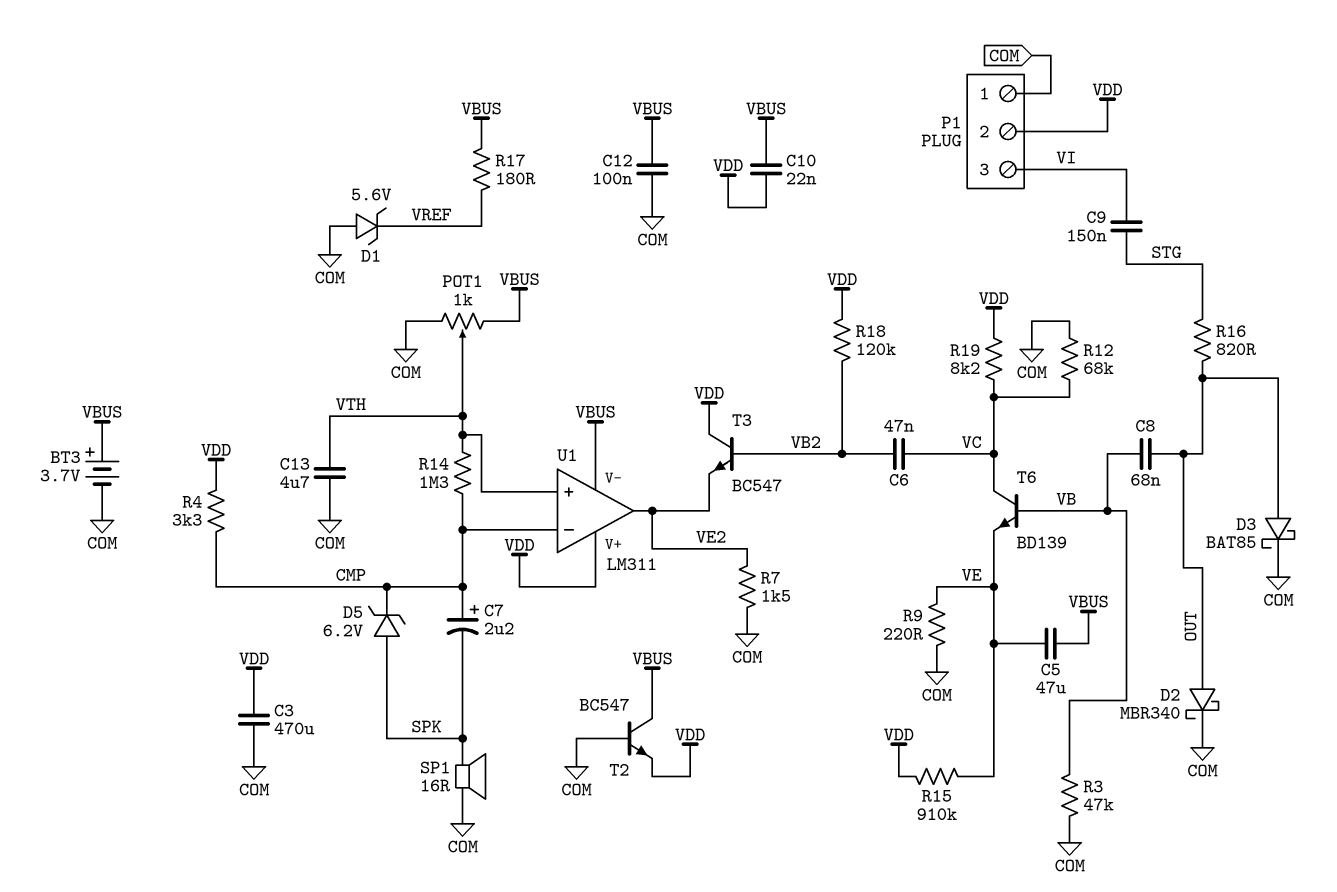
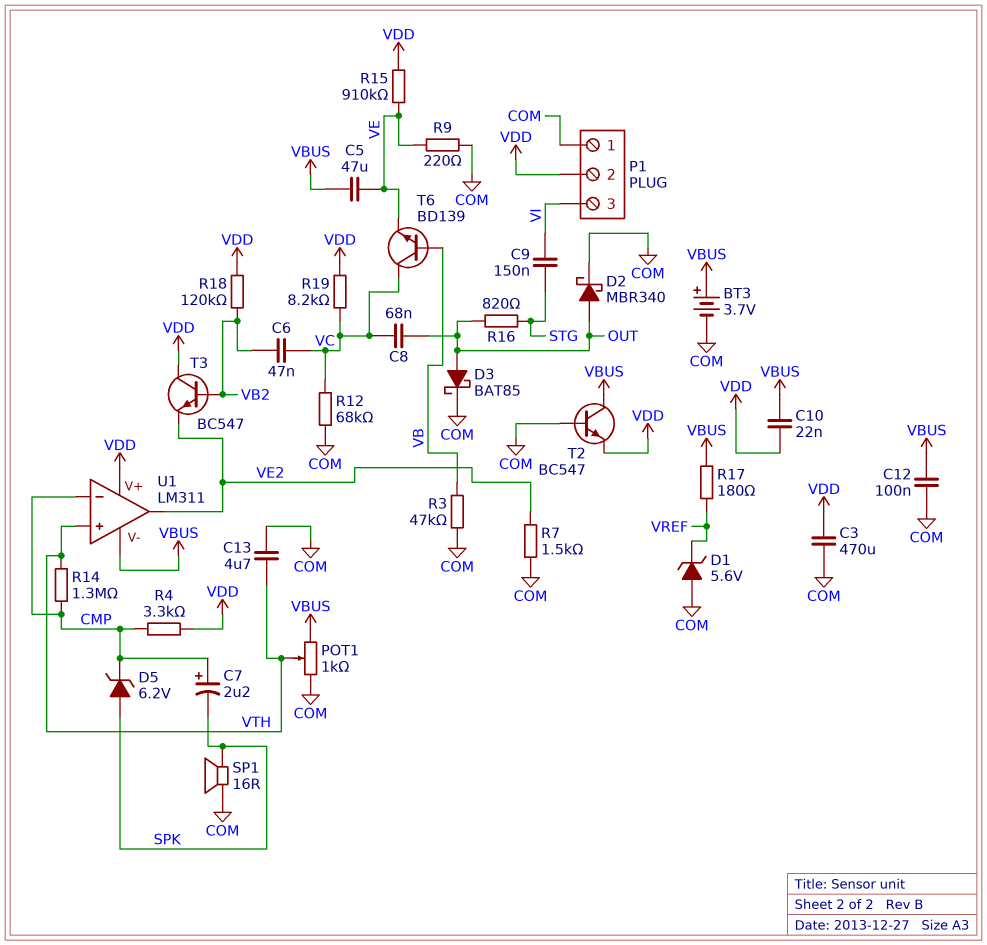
C8: 68nF (OUT, VB) -> 68nF (OUT, VC)

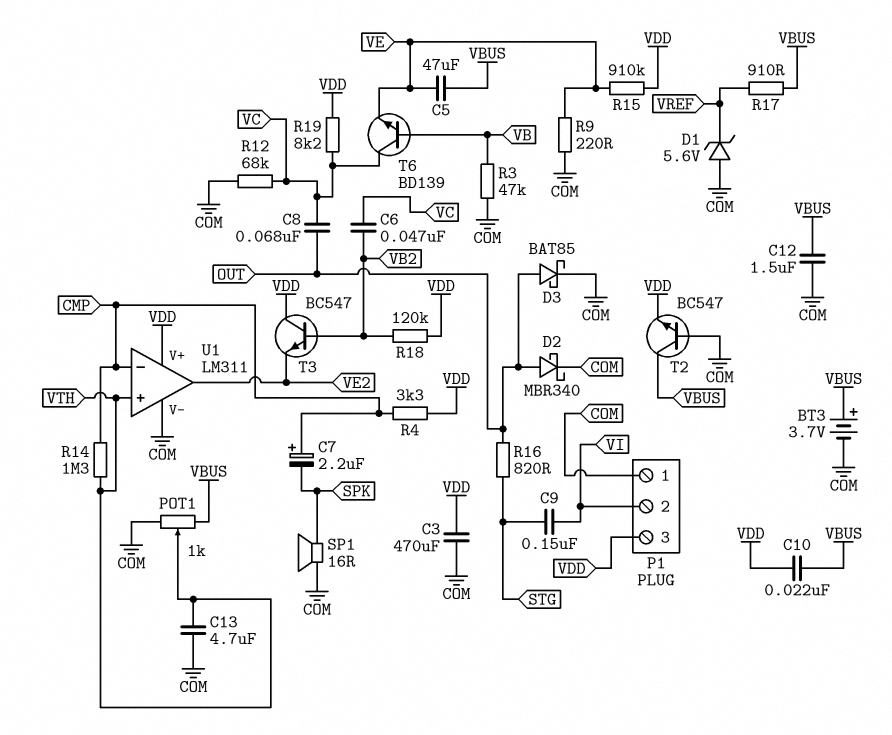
C12: 100nF (COM, VBUS) -> 1.5uF (COM, VBUS)
D5: zener 6.2V (A SPK, K CMP) -> none
P1 pin 2: VDD -> VI
P1 pin 3: VI -> VDD
R7: 1.5k (COM, VE2) -> none
R17: 180 (VBUS, VREF) -> 910 (VBUS, VREF)
U1 pin V-: VBUS -> COM

